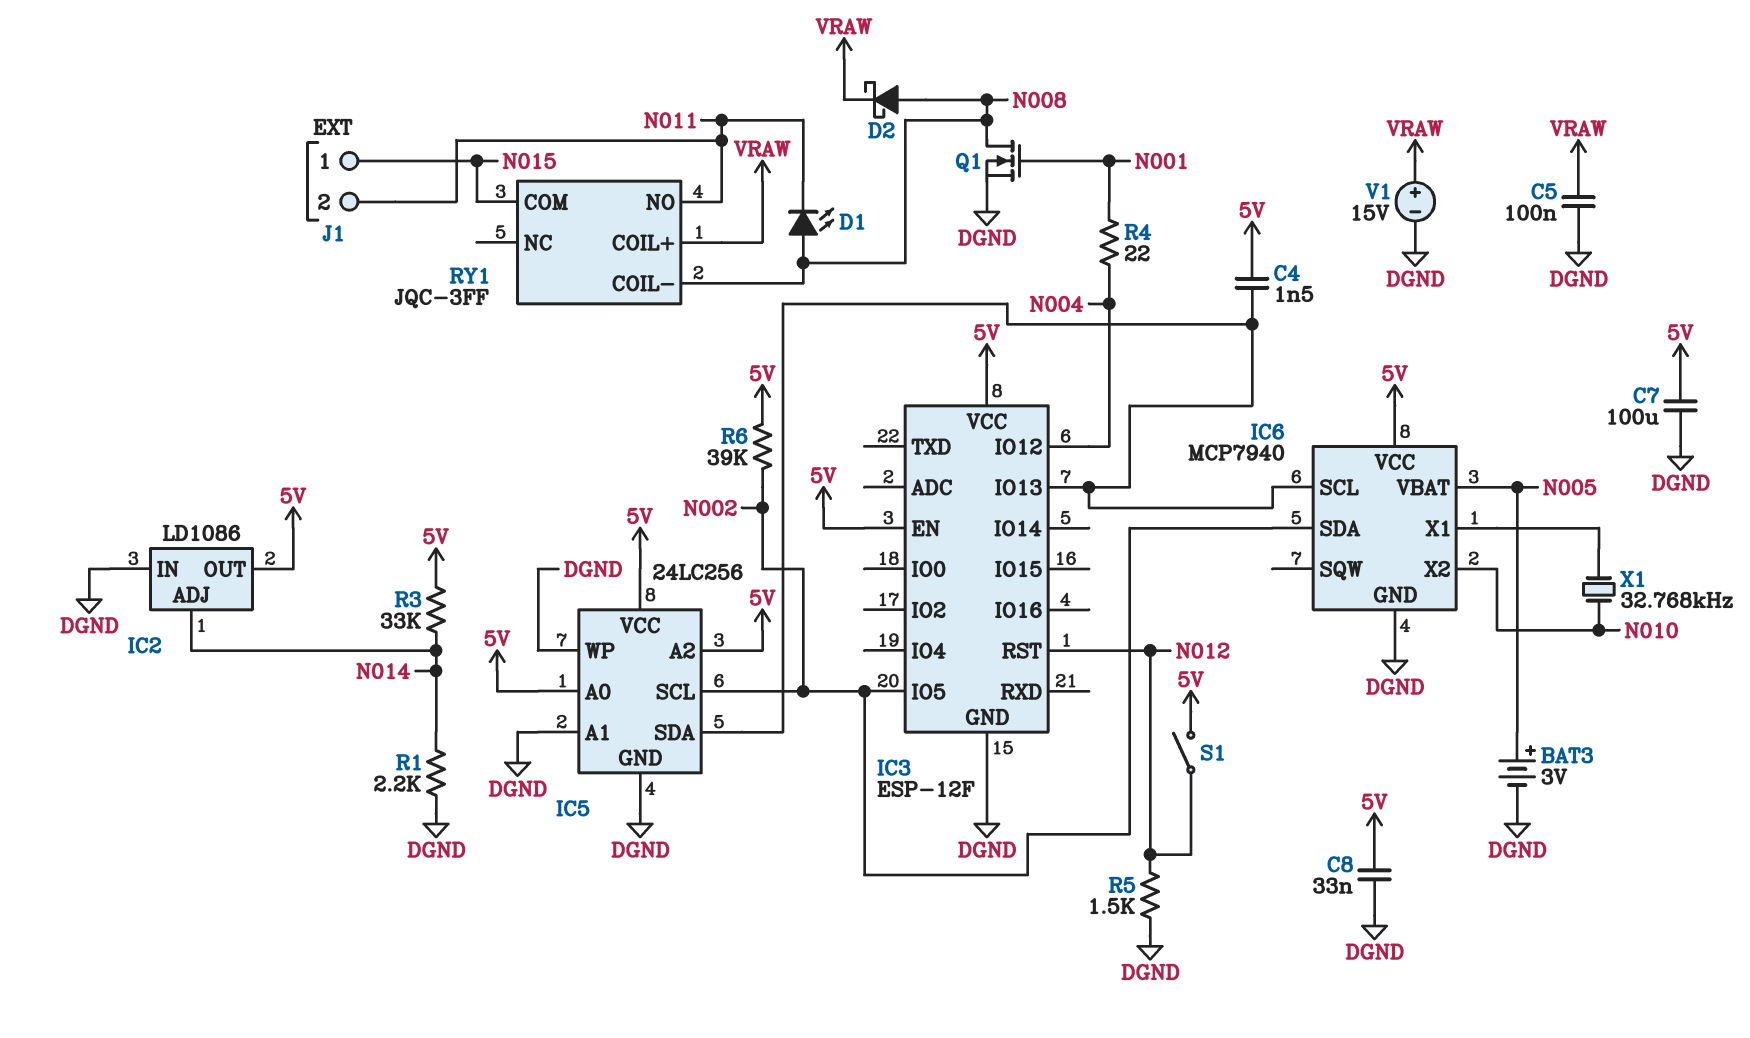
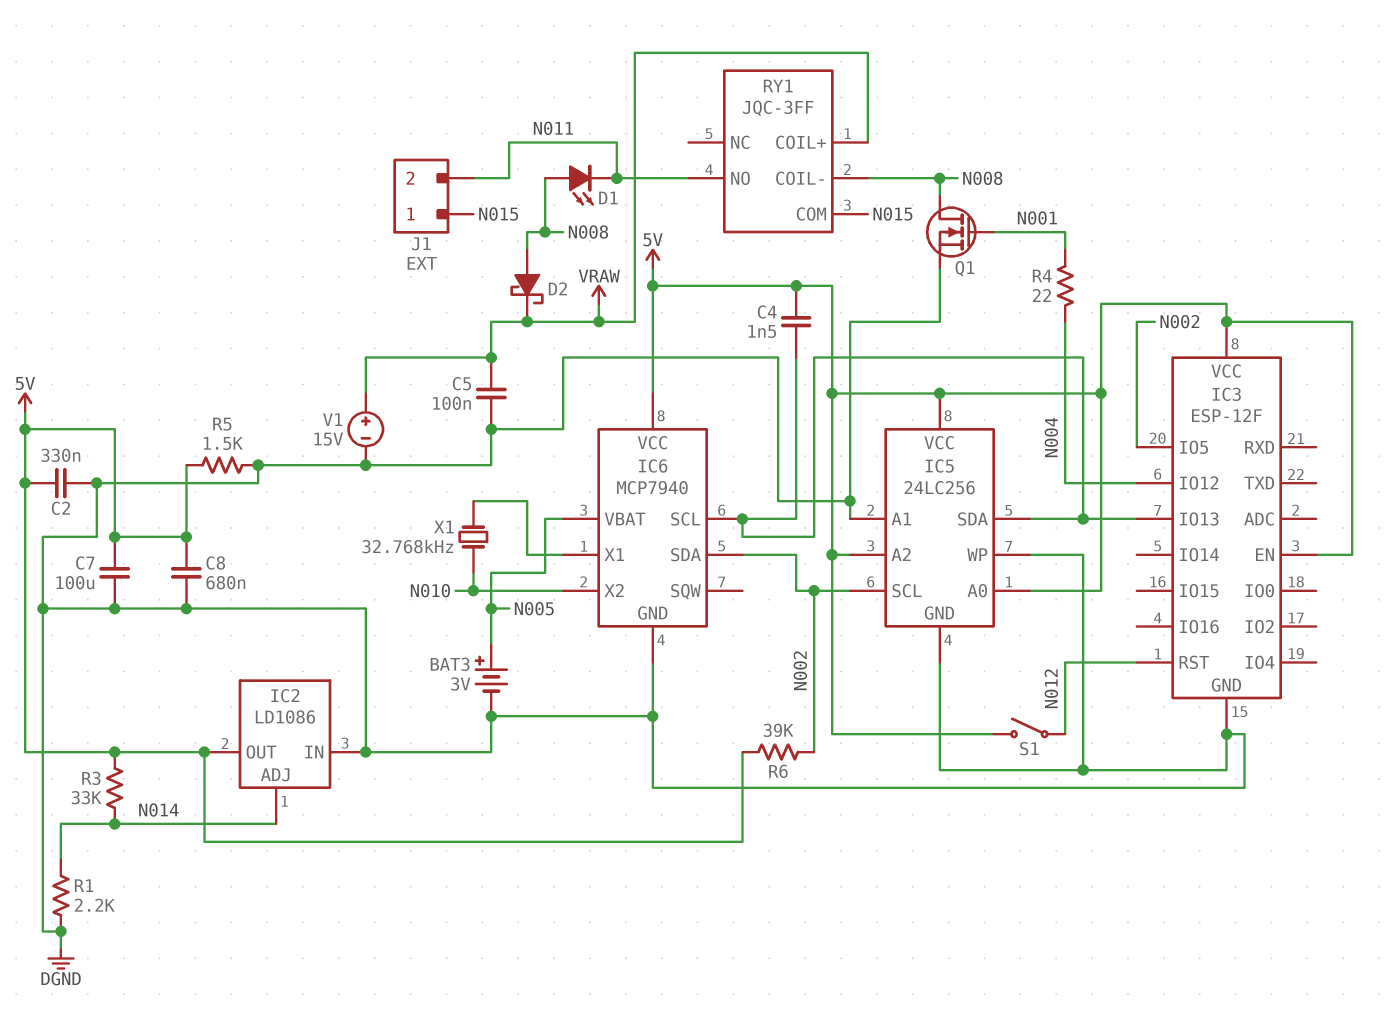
C2: none -> 330nF (5V, DGND)
C8: 33nF (5V, DGND) -> 680nF (5V, DGND)
R5: 1.5k (DGND, N012) -> 1.5k (5V, DGND)

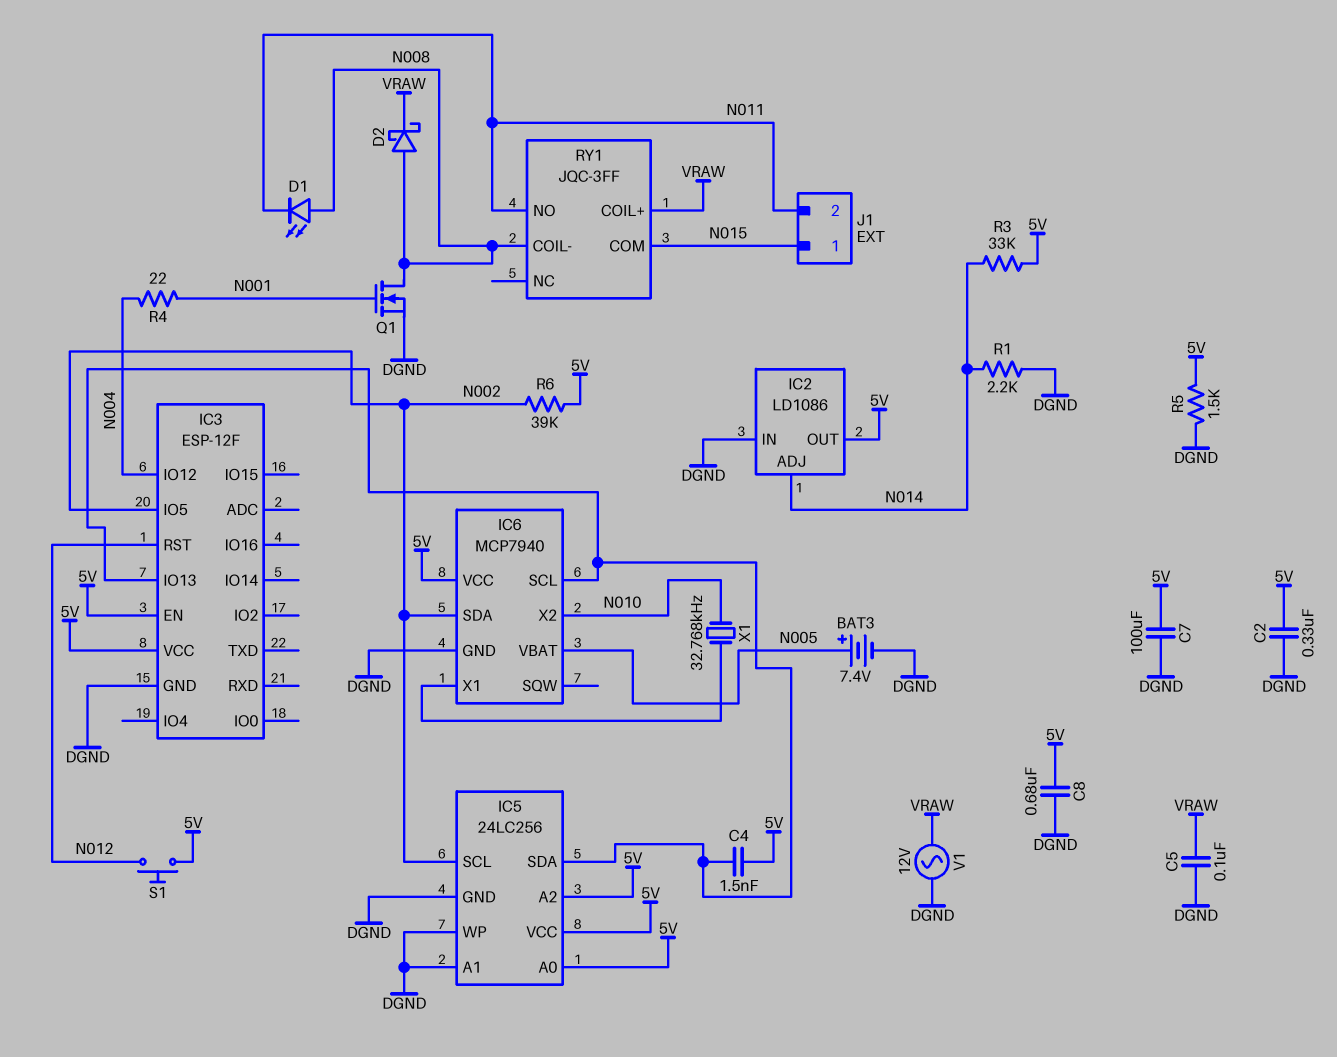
BAT3: 3V (plus N005, minus DGND) -> 7.4V (plus N005, minus DGND)
S1: switch (5V, N012) -> button (5V, N012)
V1: 15V (plus VRAW, minus DGND) -> AC 12V (DGND, VRAW)

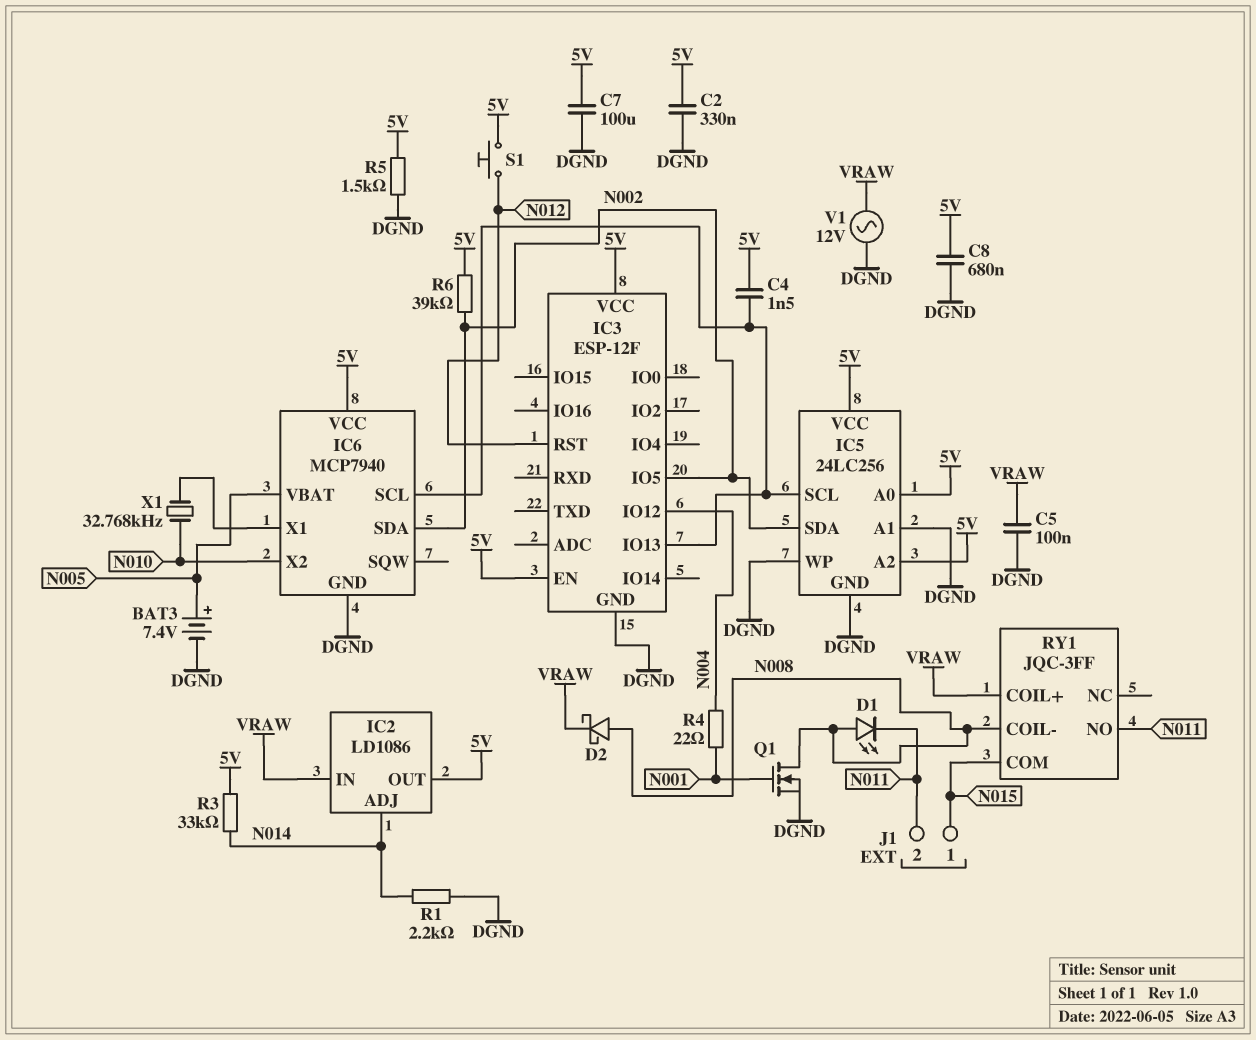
IC2 pin IN: DGND -> VRAW
IC5 pin SCL: N002 -> IC3/IO13
IC5 pin SDA: IC3/IO13 -> N002

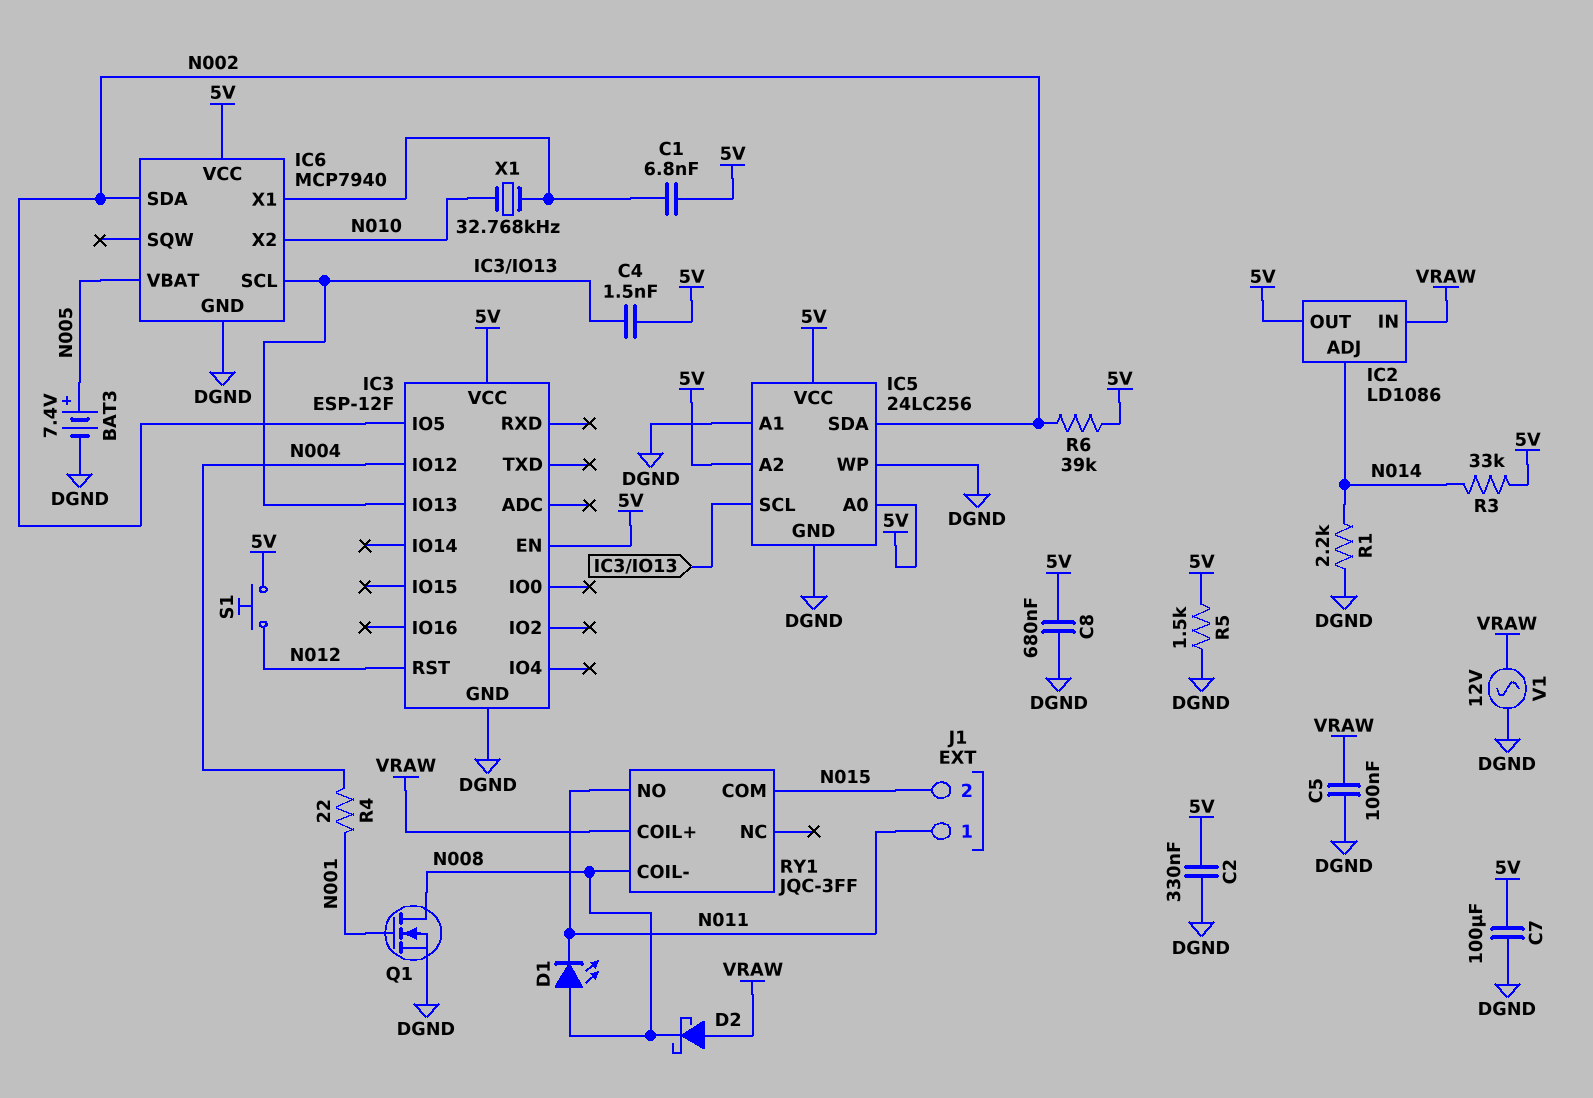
C1: none -> 6.8nF (5V, IC6/X1)
D2: schottky (A N008, K VRAW) -> schottky (A VRAW, K N008)
J1 pin 1: N015 -> N011
J1 pin 2: N011 -> N015

